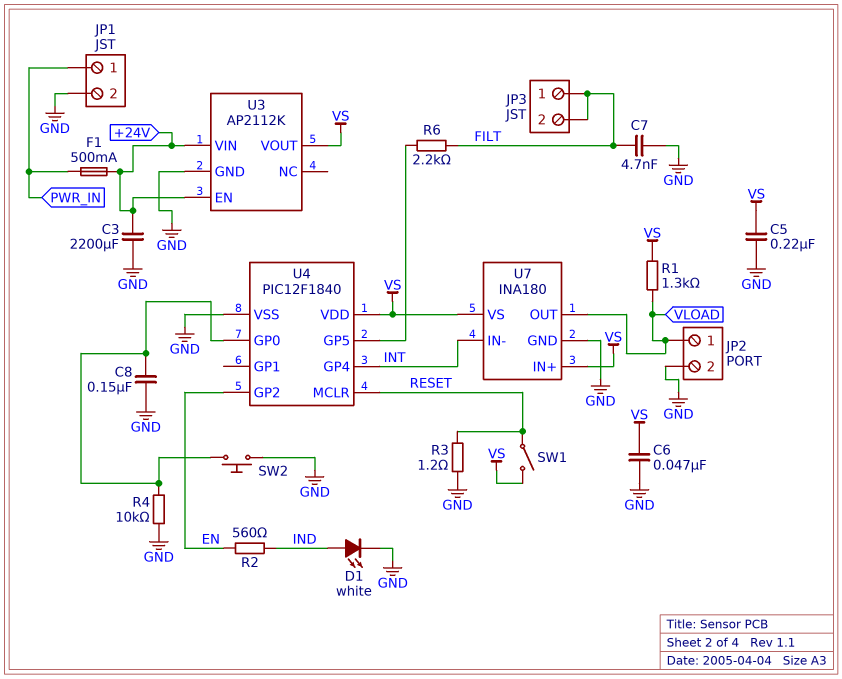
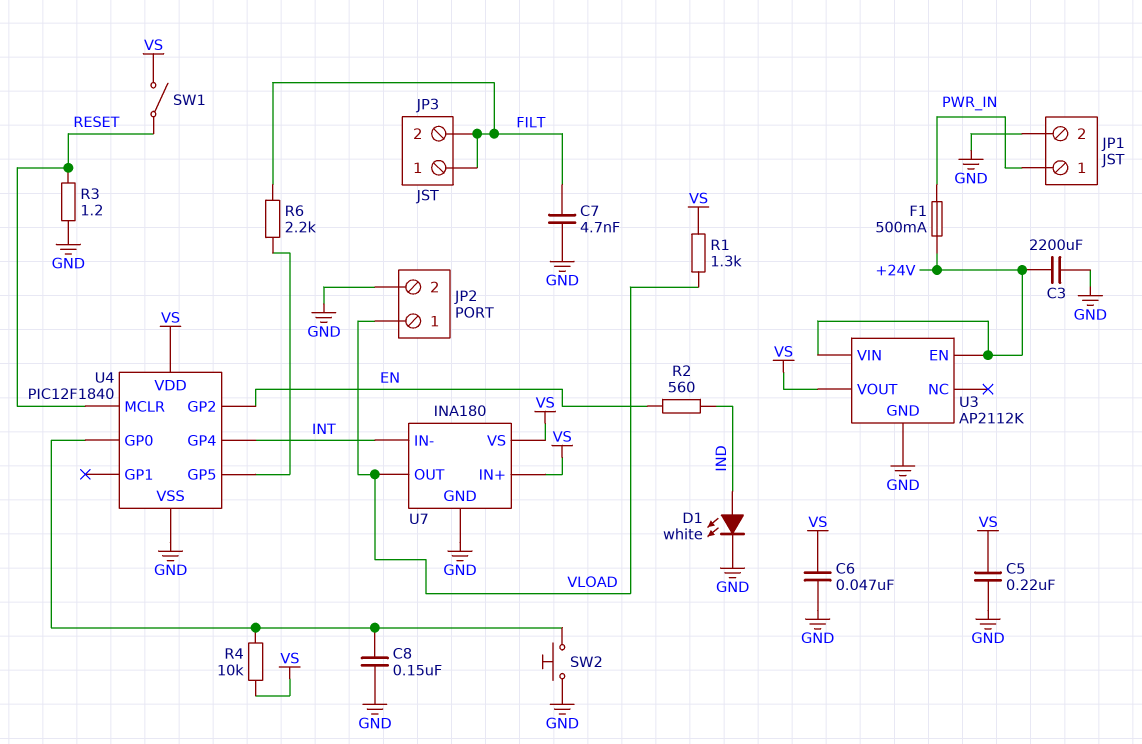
R4: 10k (GND, U4/GP0) -> 10k (U4/GP0, VS)

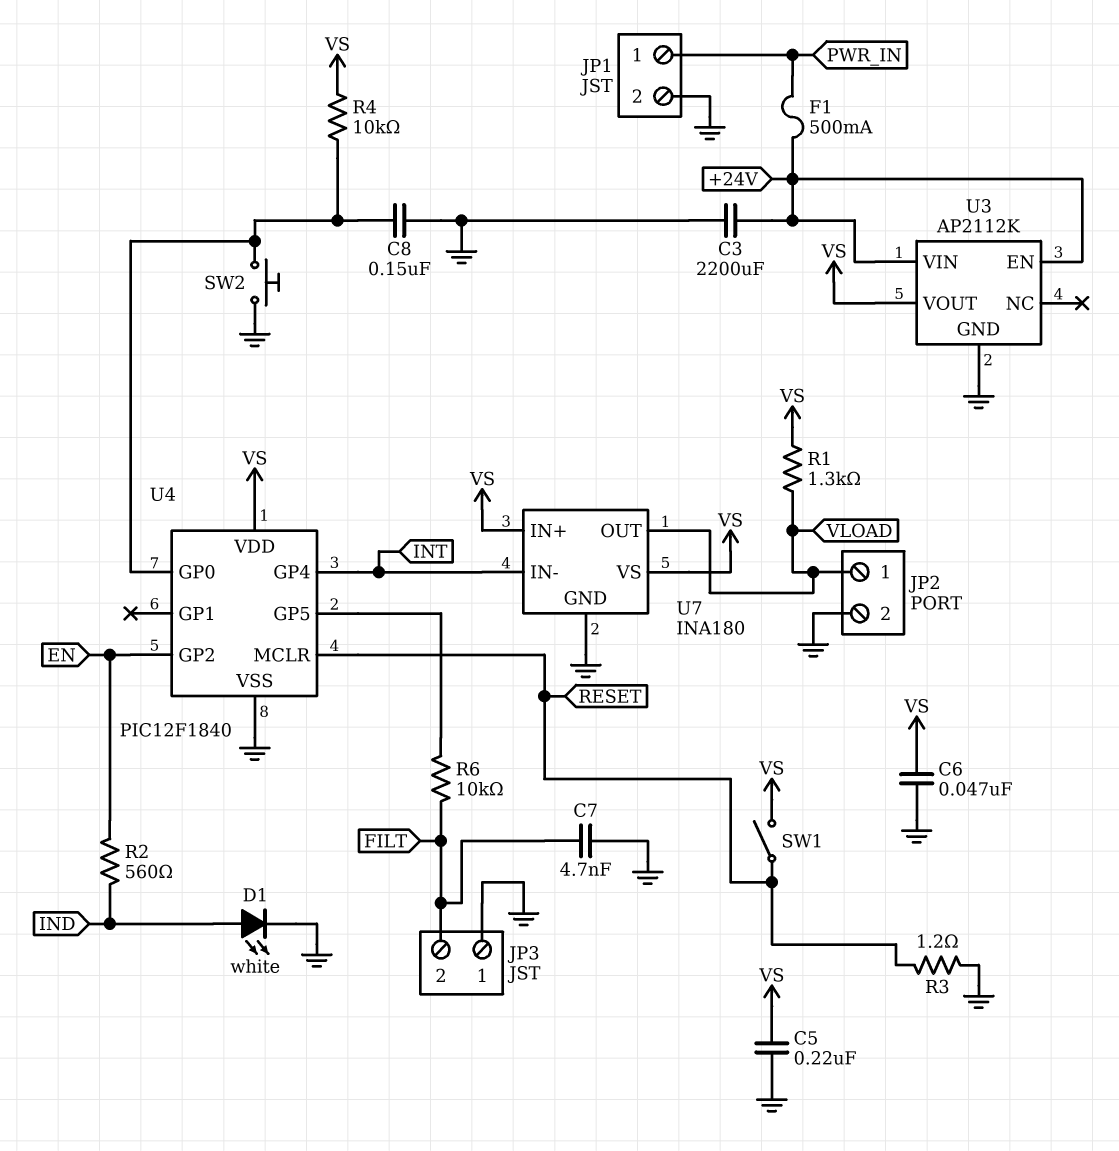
JP3 pin 1: FILT -> GND
R6: 2.2k (FILT, U4/GP5) -> 10k (FILT, U4/GP5)

